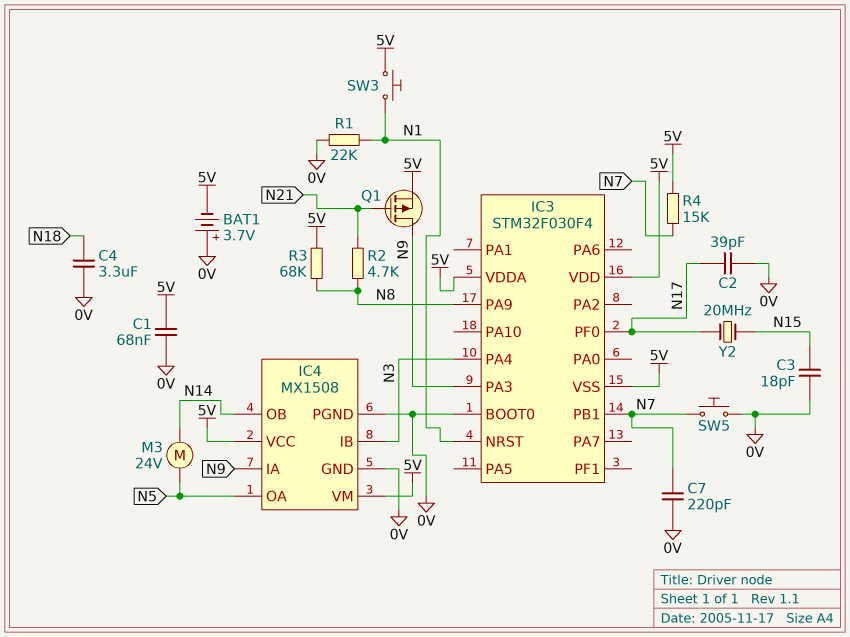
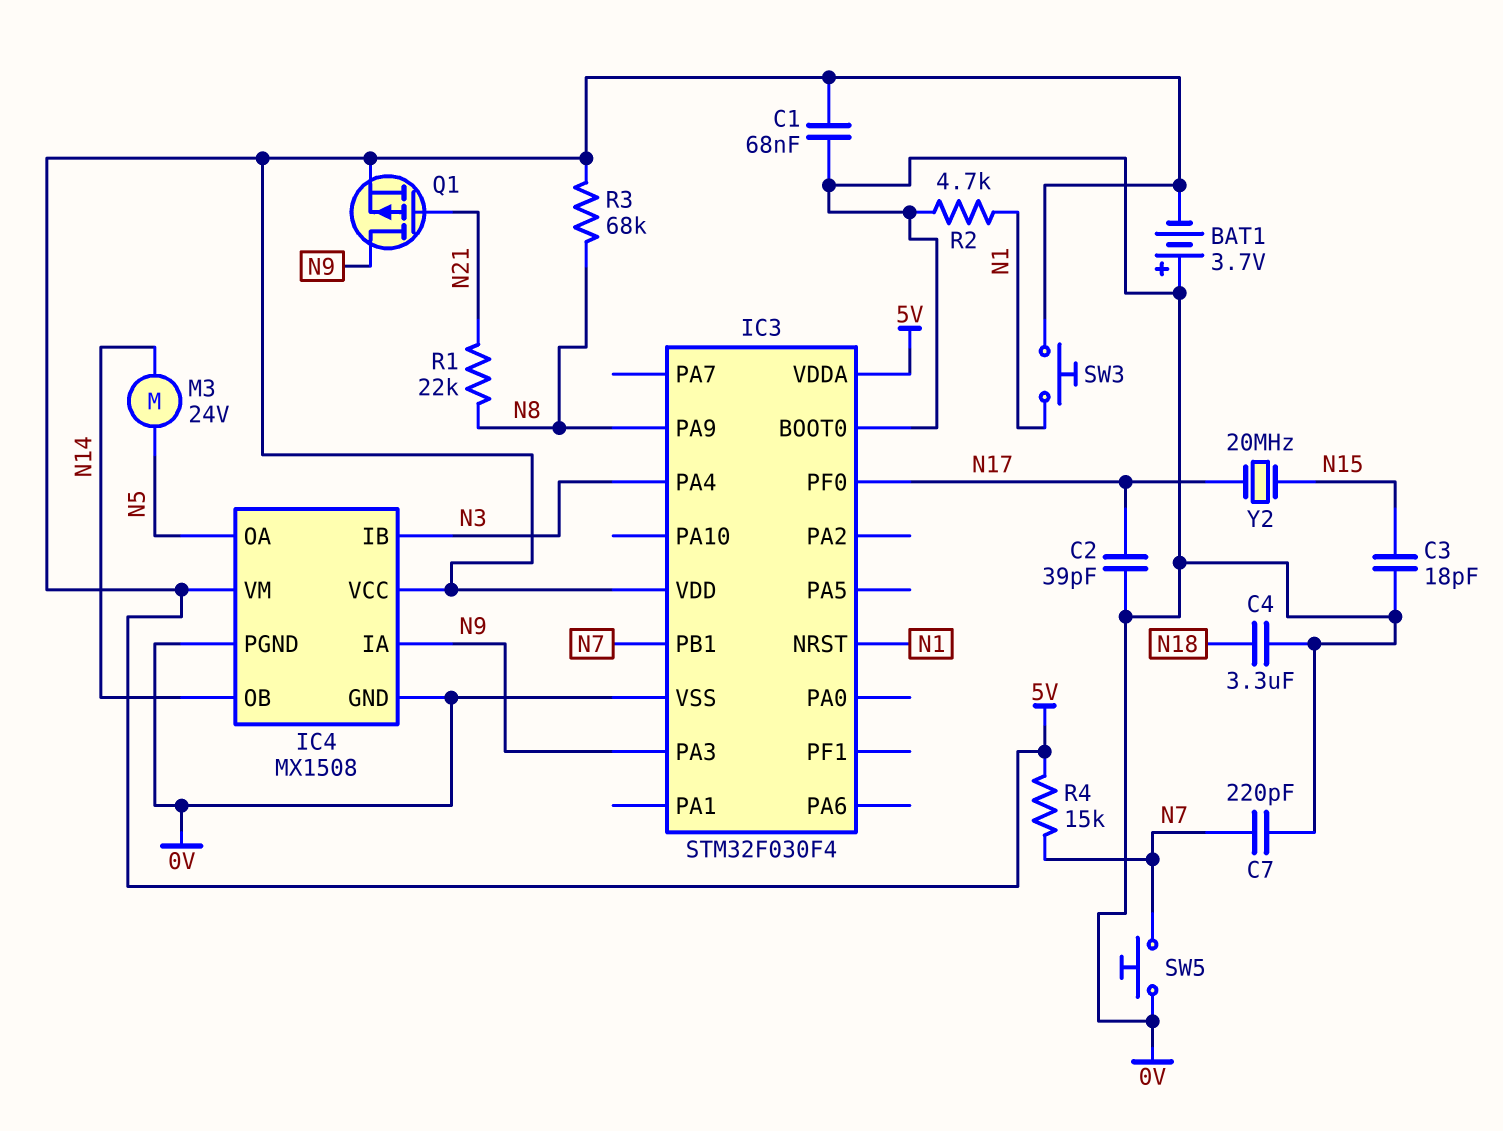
IC3 pin VSS: 5V -> 0V
R1: 22k (0V, N1) -> 22k (N8, N21)
R2: 4.7k (N8, N21) -> 4.7k (0V, N1)

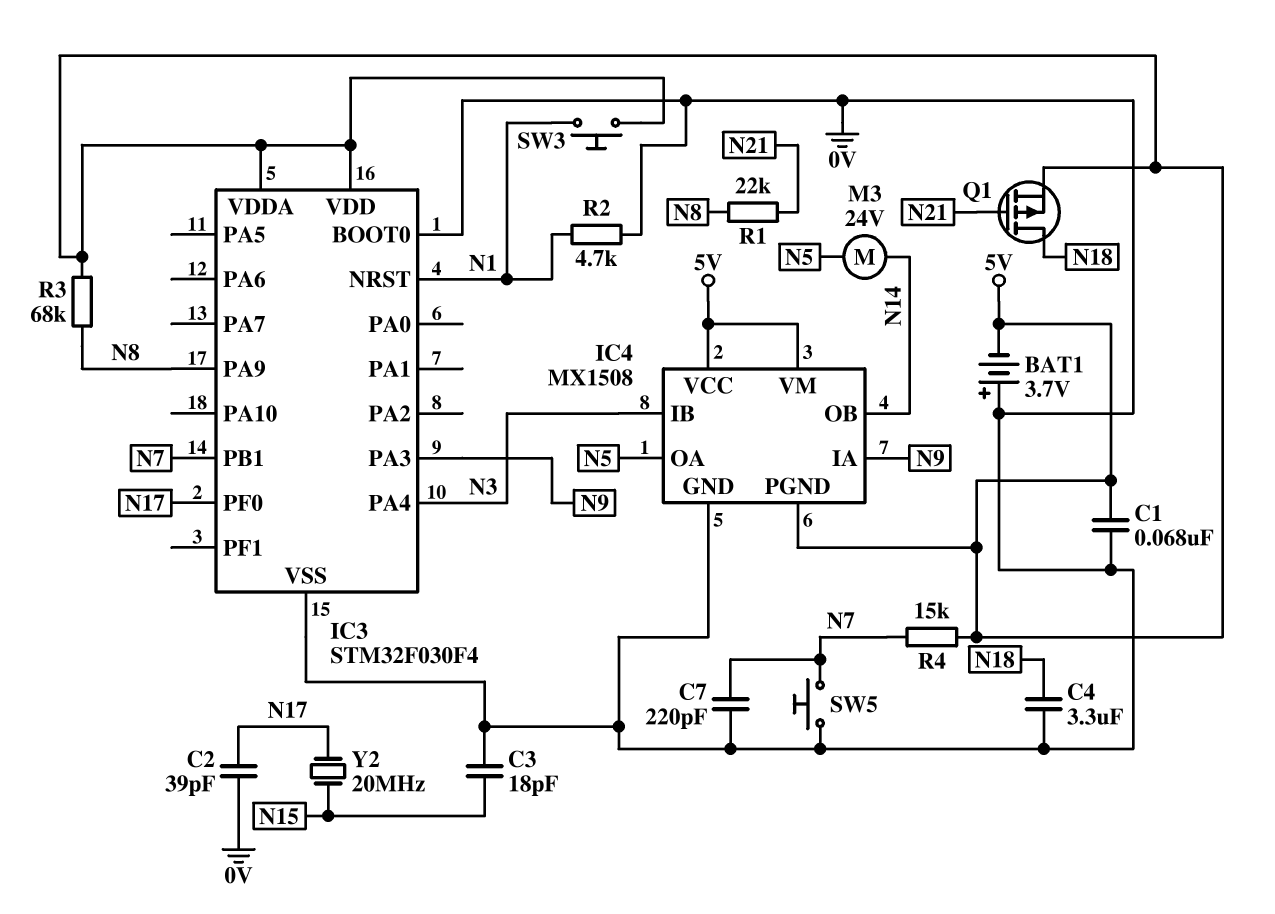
IC4 pin PGND: 0V -> 5V
Q1: PMOS (G N21, D N9, S 5V) -> PMOS (G N21, D N18, S 5V)

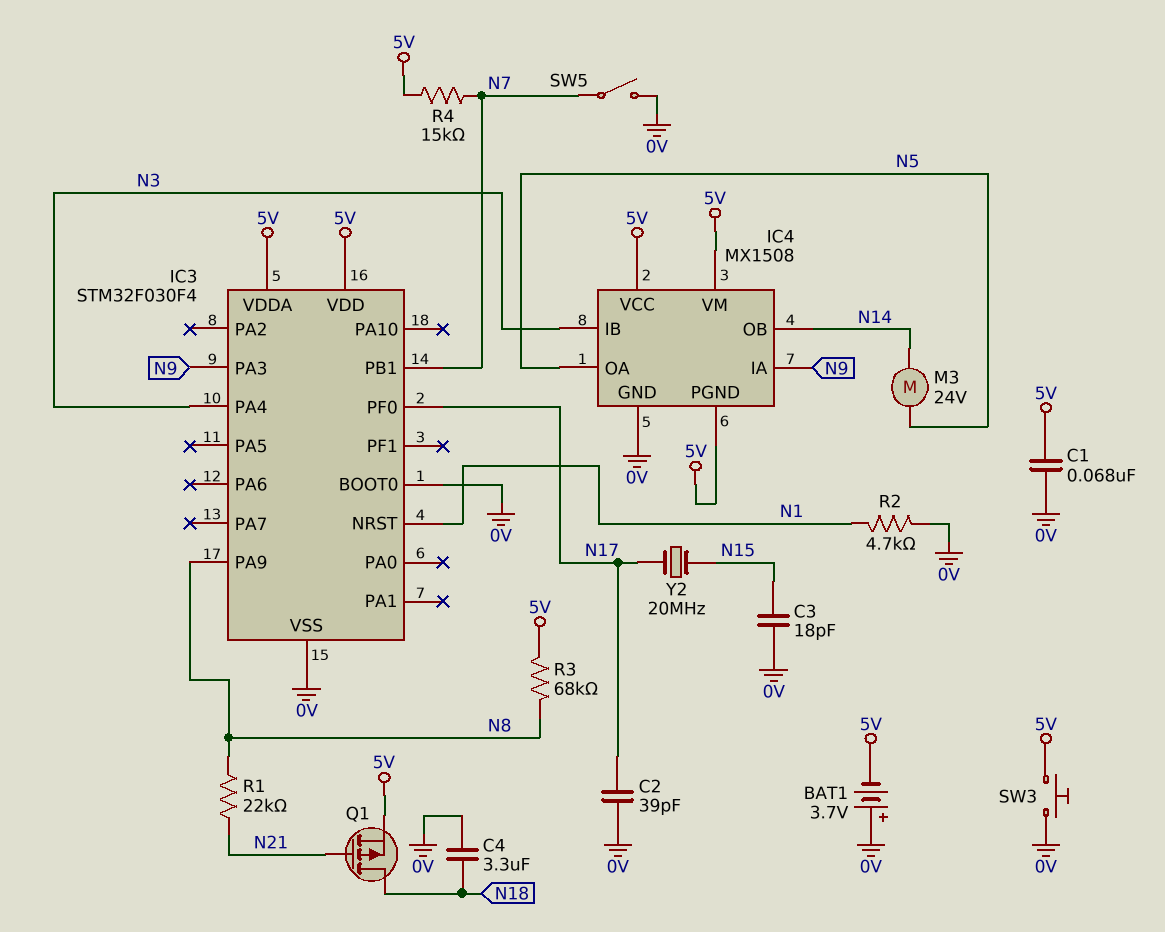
C7: 220pF (0V, N7) -> none
SW3: button (5V, N1) -> button (0V, 5V)
SW5: button (0V, N7) -> switch (0V, N7)

